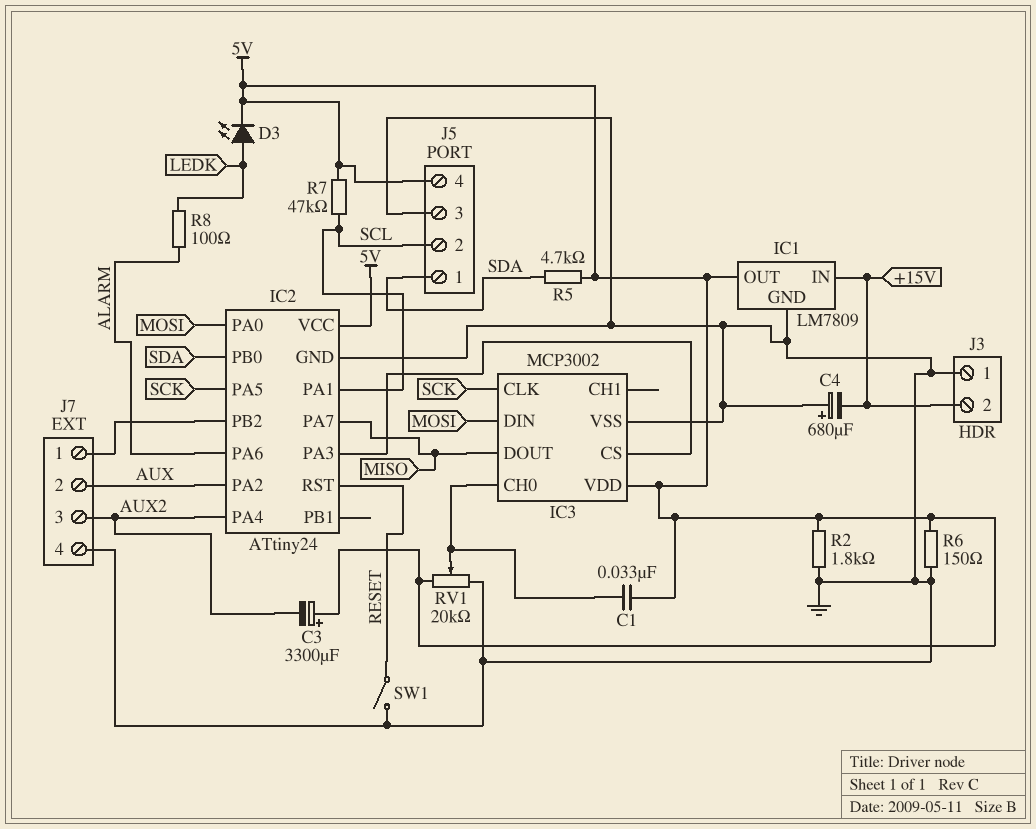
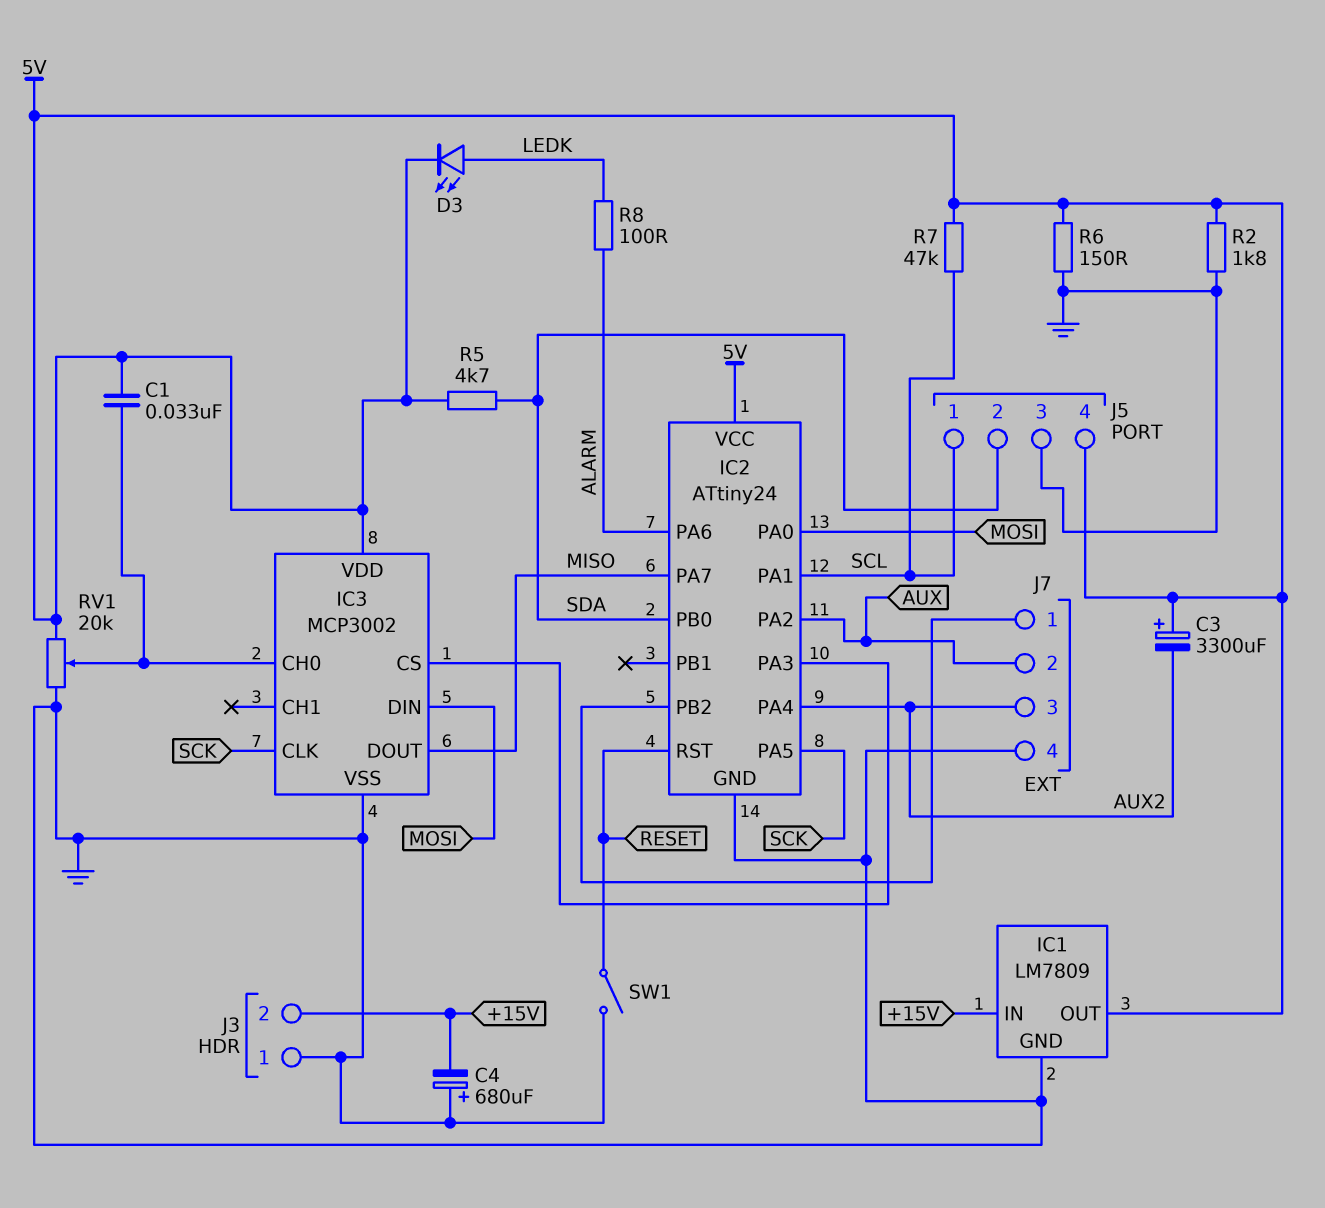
J5 pin 1: SDA -> SCL
J5 pin 2: SCL -> SDA

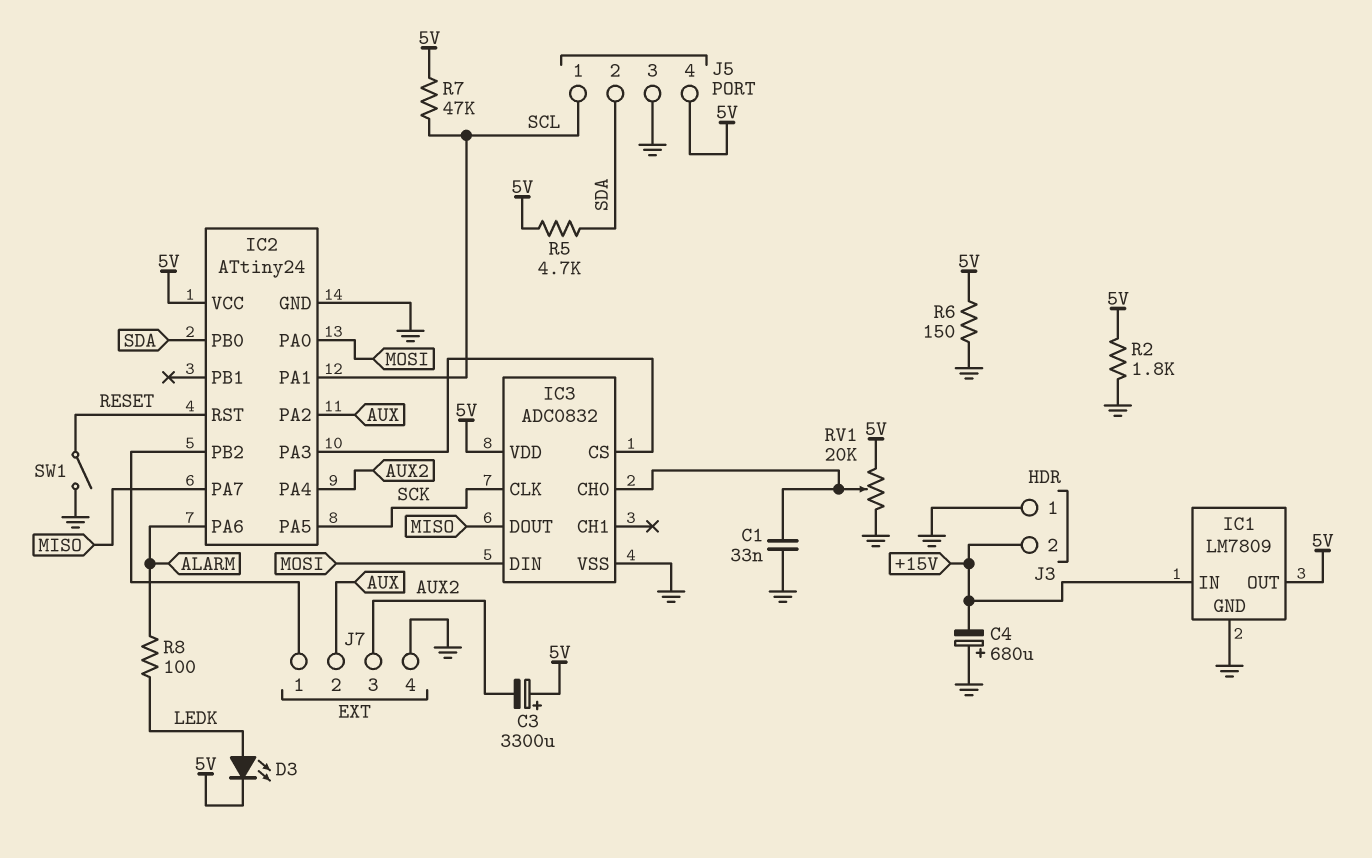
C1: 33nF (5V, IC3/CH0) -> 33nF (GND, IC3/CH0)
IC3: MCP3002 -> ADC0832

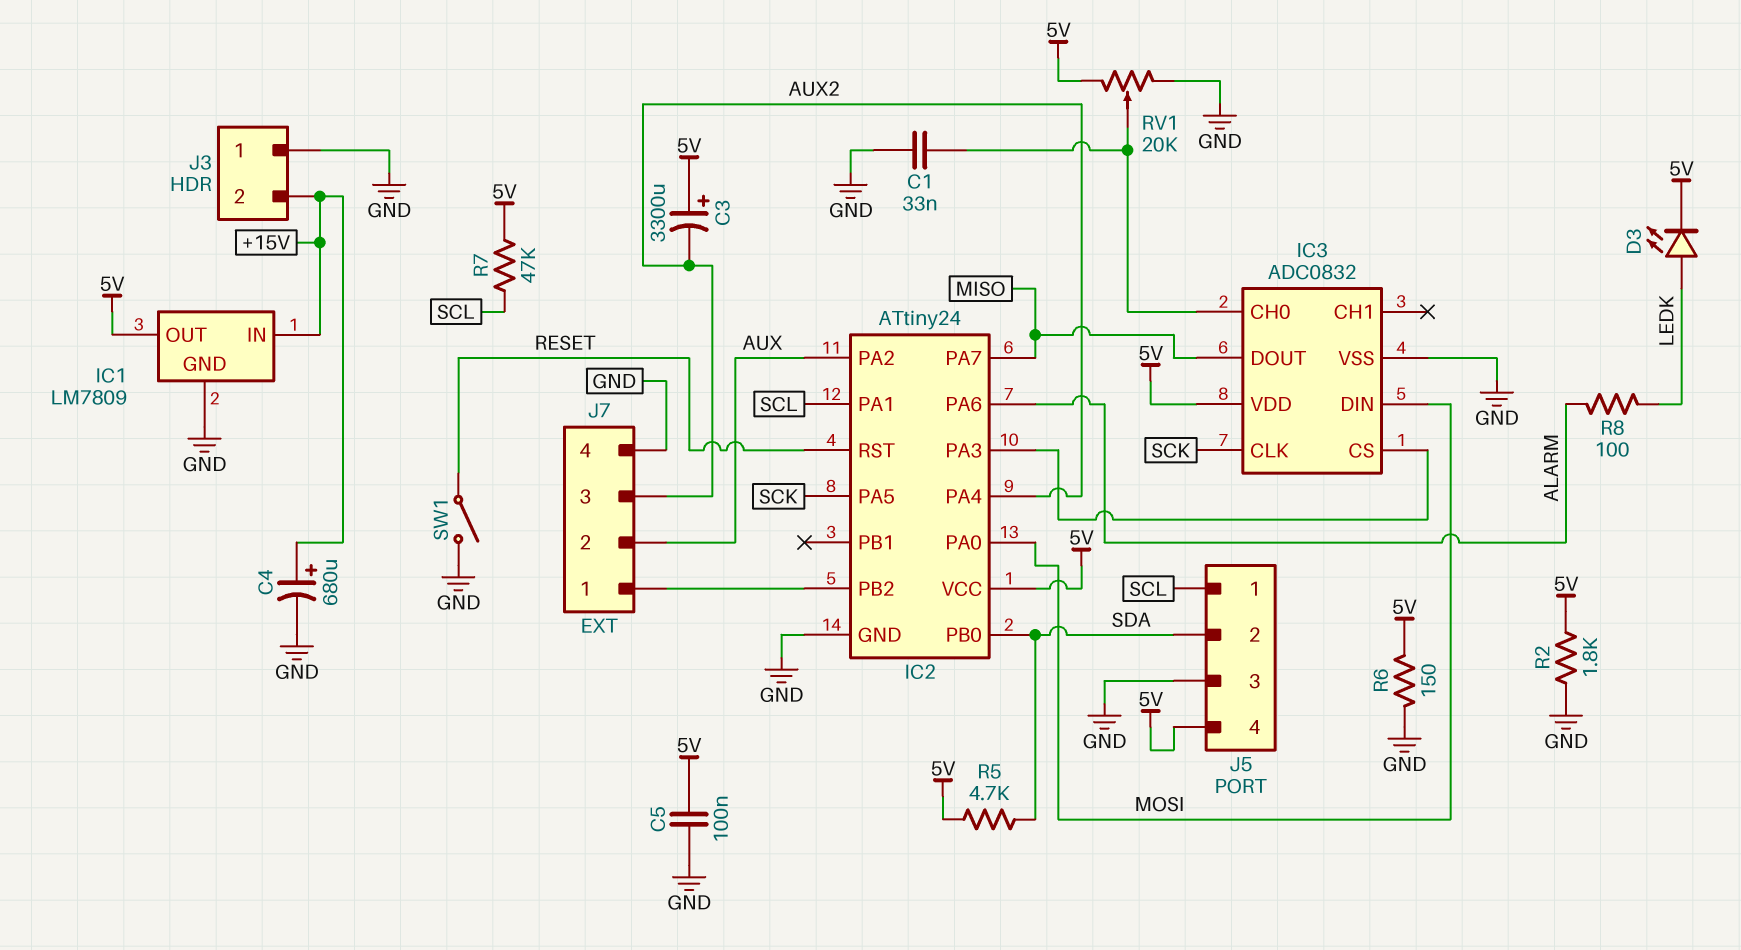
C4: 680uF (plus GND, minus +15V) -> 680uF (plus +15V, minus GND)
C5: none -> 100nF (5V, GND)

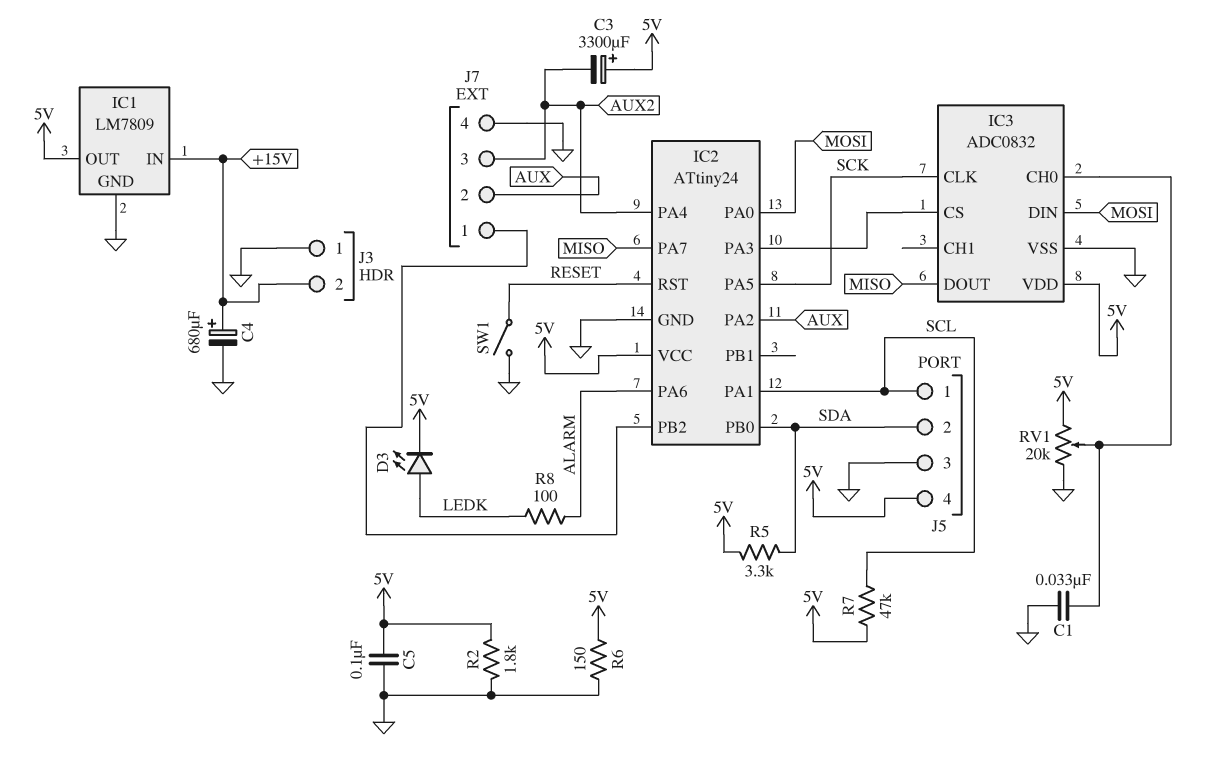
R5: 4.7k (5V, SDA) -> 3.3k (5V, SDA)

